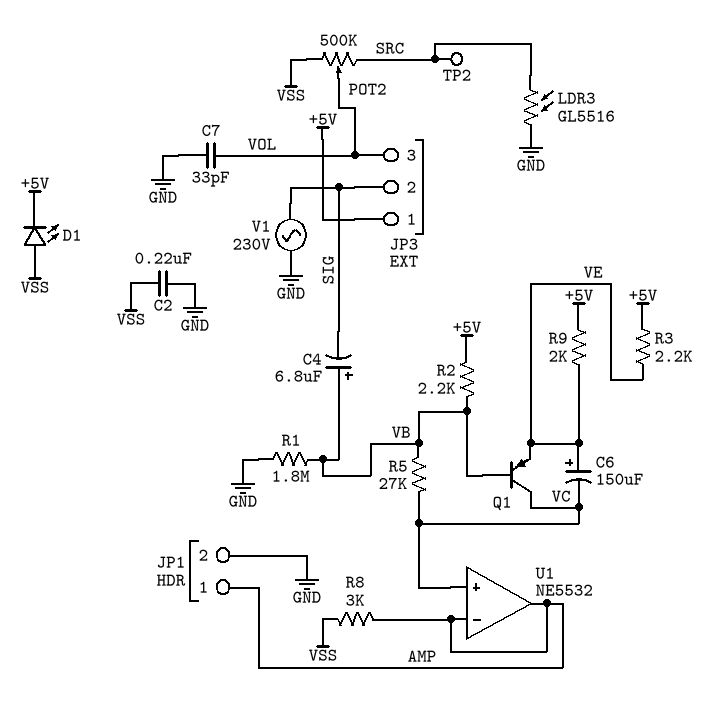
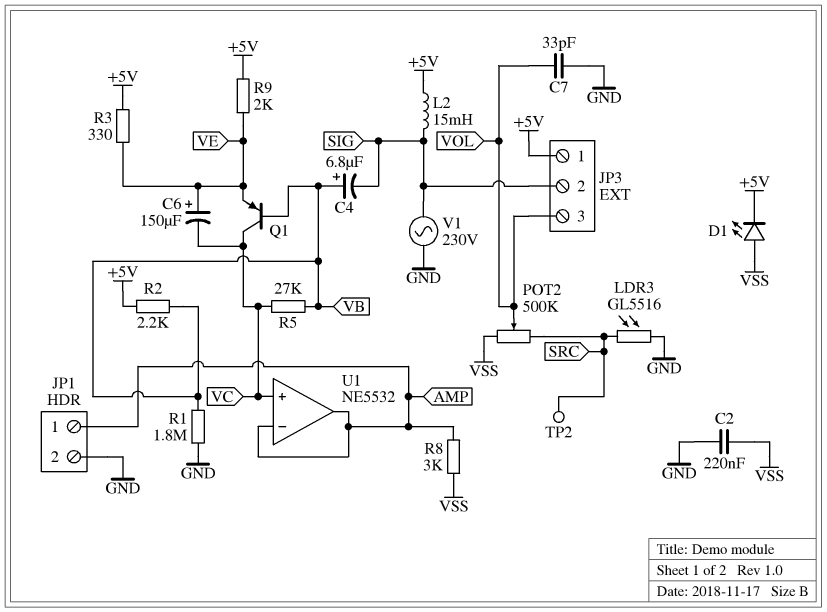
L2: none -> 15mH (+5V, SIG)
R3: 2.2k (+5V, VE) -> 330 (+5V, VE)

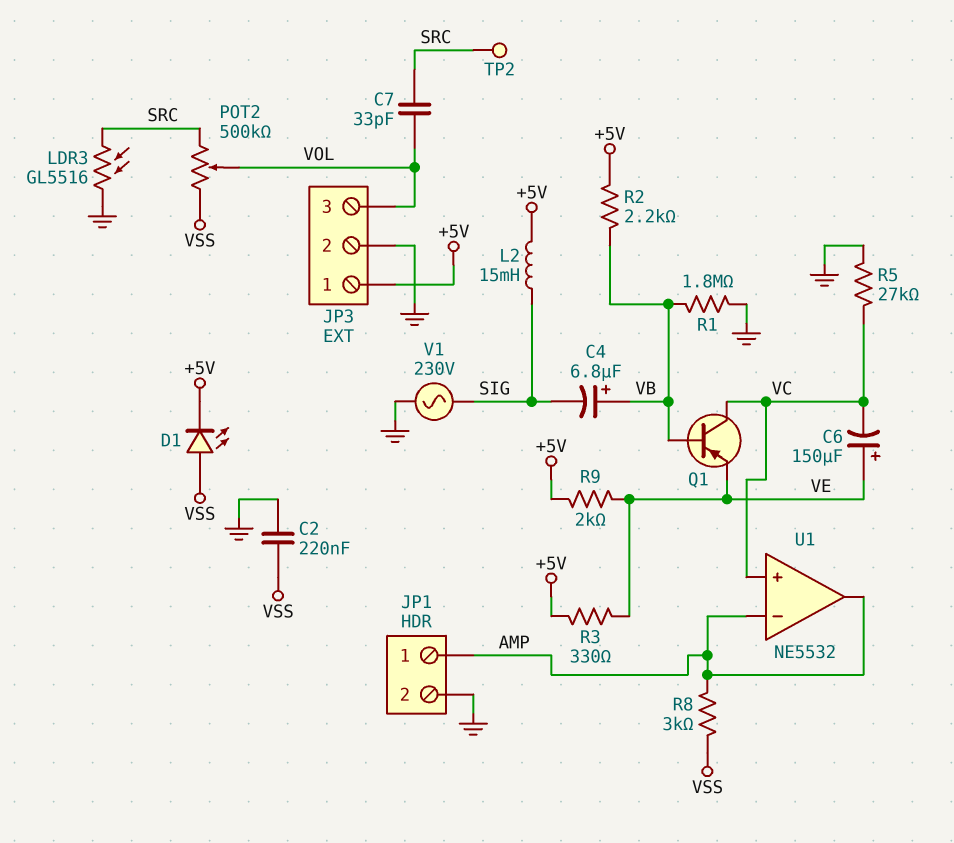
C7: 33pF (GND, VOL) -> 33pF (SRC, VOL)
JP3 pin 2: SIG -> GND
R5: 27k (VB, VC) -> 27k (GND, VC)

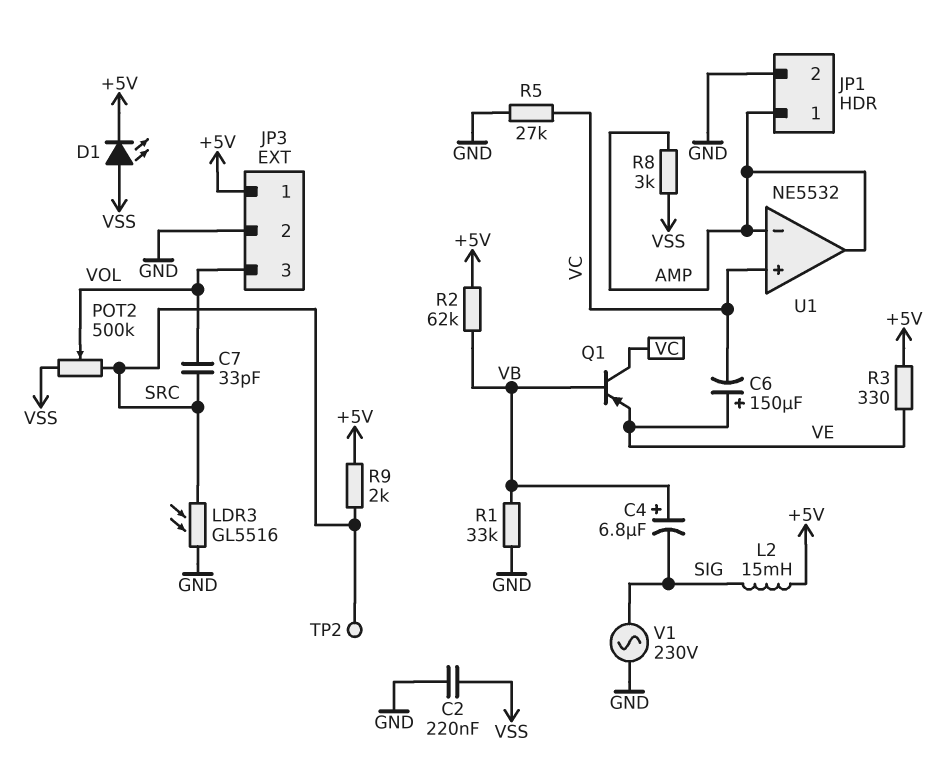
R1: 1.8M (GND, VB) -> 33k (GND, VB)
R2: 2.2k (+5V, VB) -> 62k (+5V, VB)
R9: 2k (+5V, VE) -> 2k (+5V, SRC)

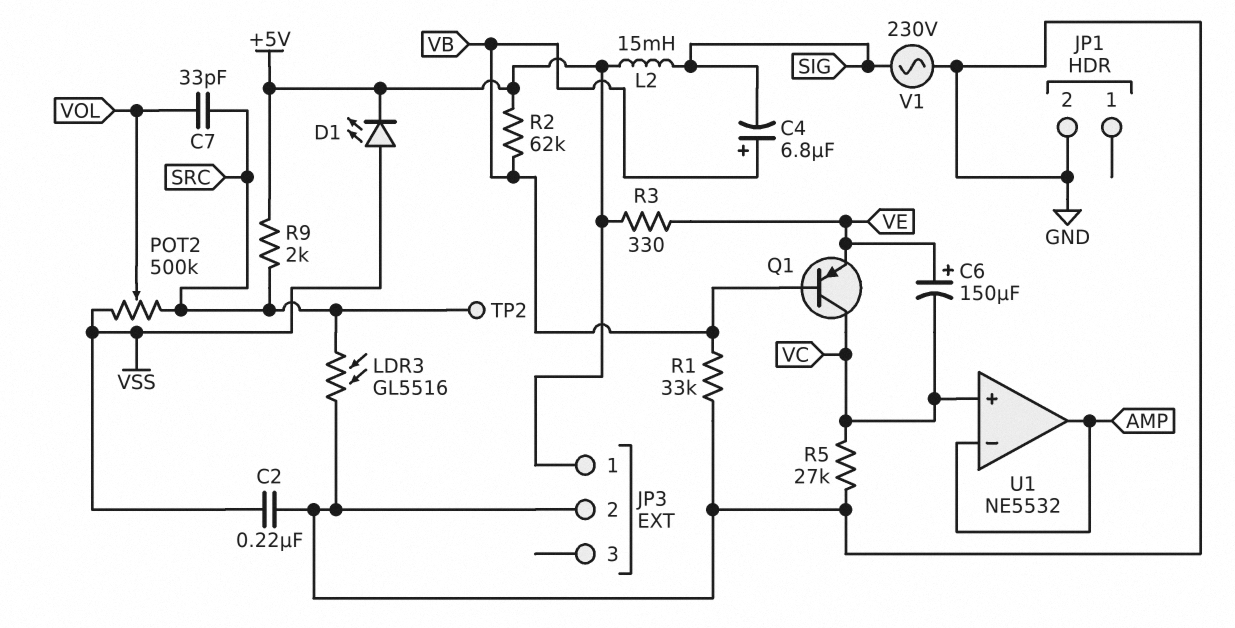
JP1 pin 1: AMP -> none
JP3 pin 3: VOL -> none
R8: 3k (AMP, VSS) -> none

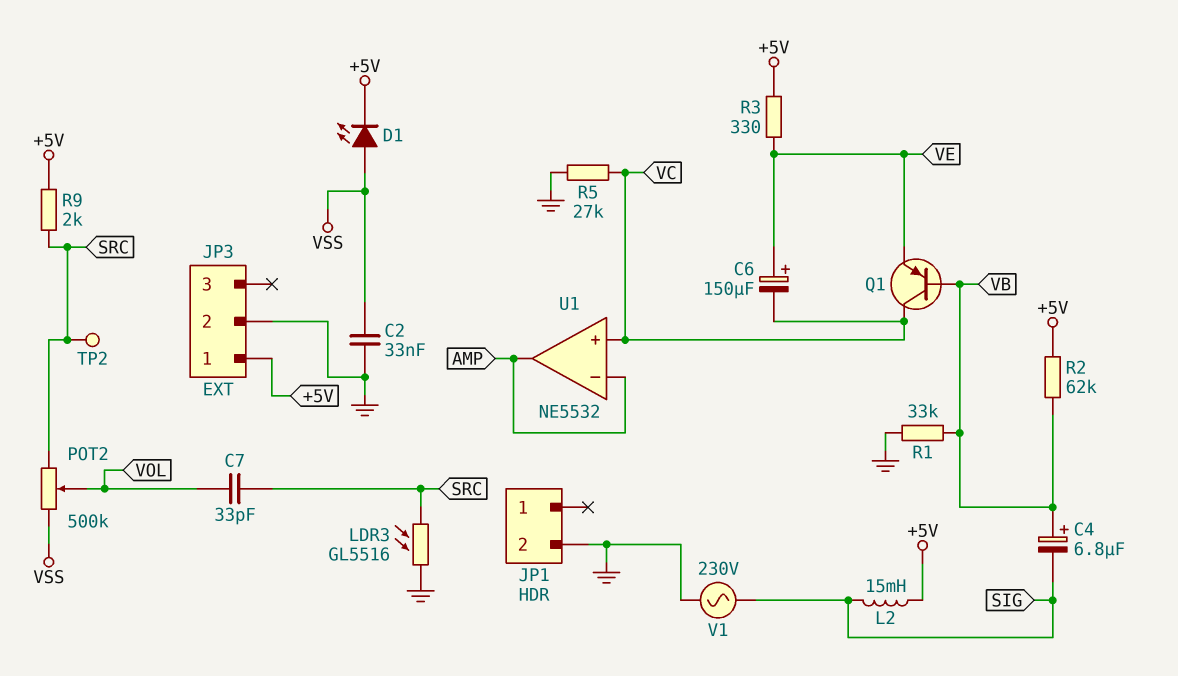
C2: 220nF (GND, VSS) -> 33nF (GND, VSS)

